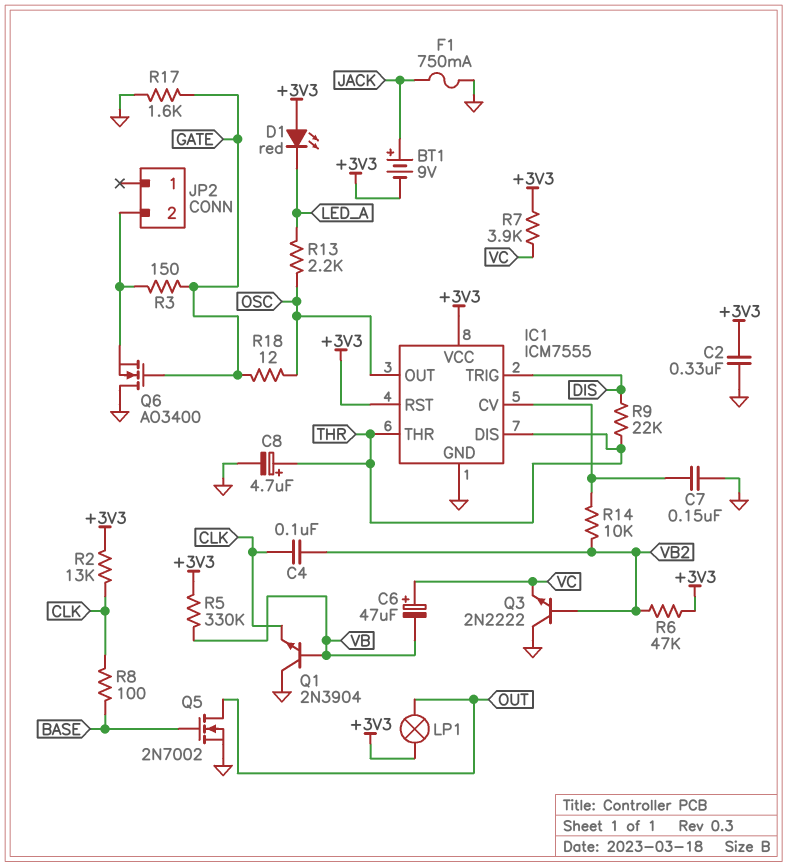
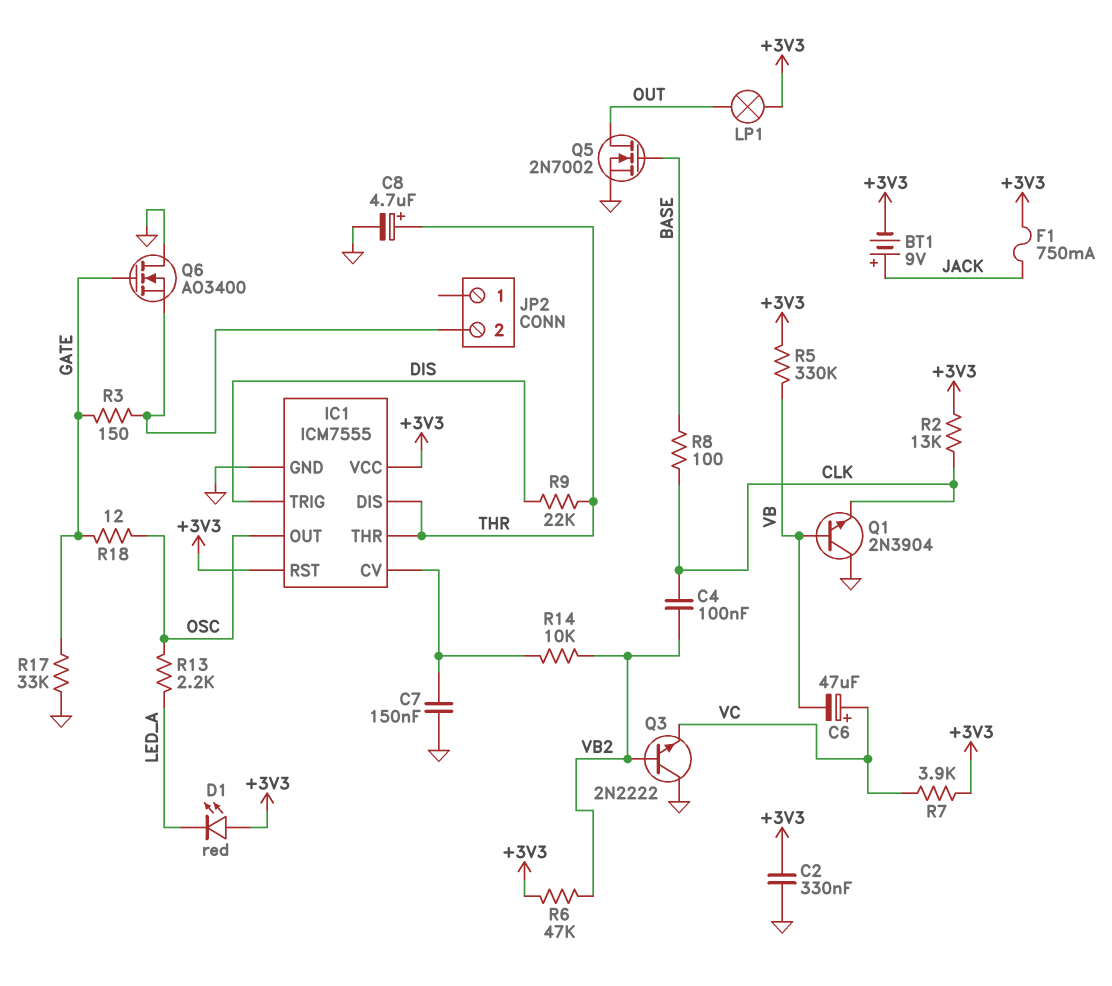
F1: 750mA (GND, JACK) -> 750mA (+3V3, JACK)
R17: 1.6k (GATE, GND) -> 33k (GATE, GND)

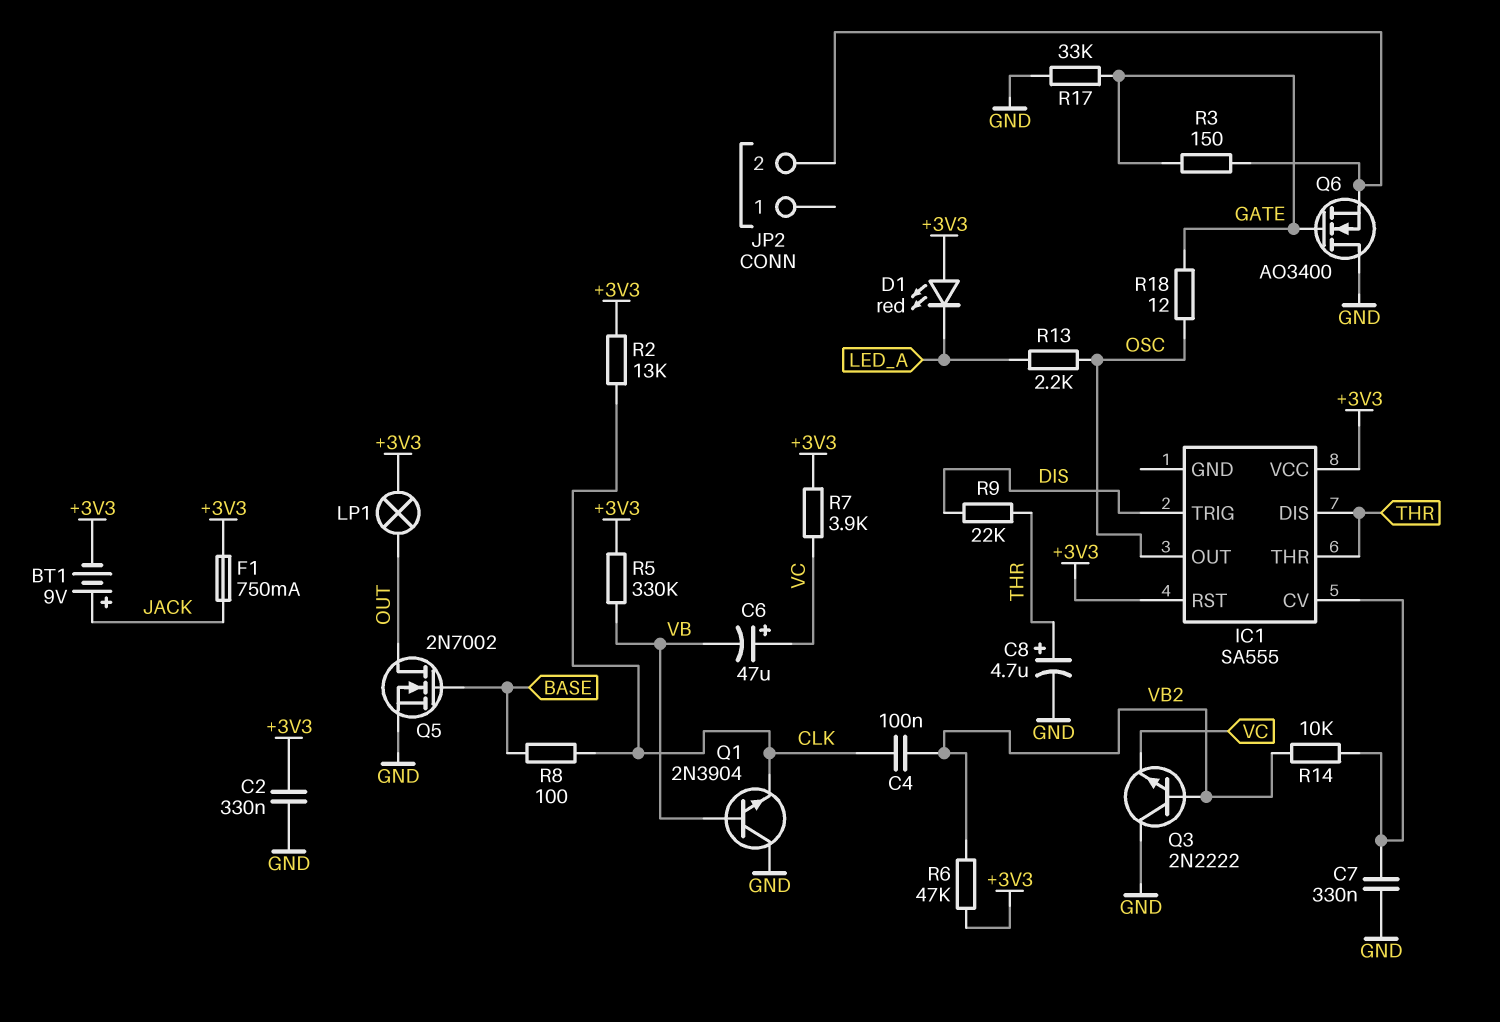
C7: 150nF (GND, IC1/CV) -> 330nF (GND, IC1/CV)
IC1: ICM7555 -> SA555
IC1 pin GND: GND -> none

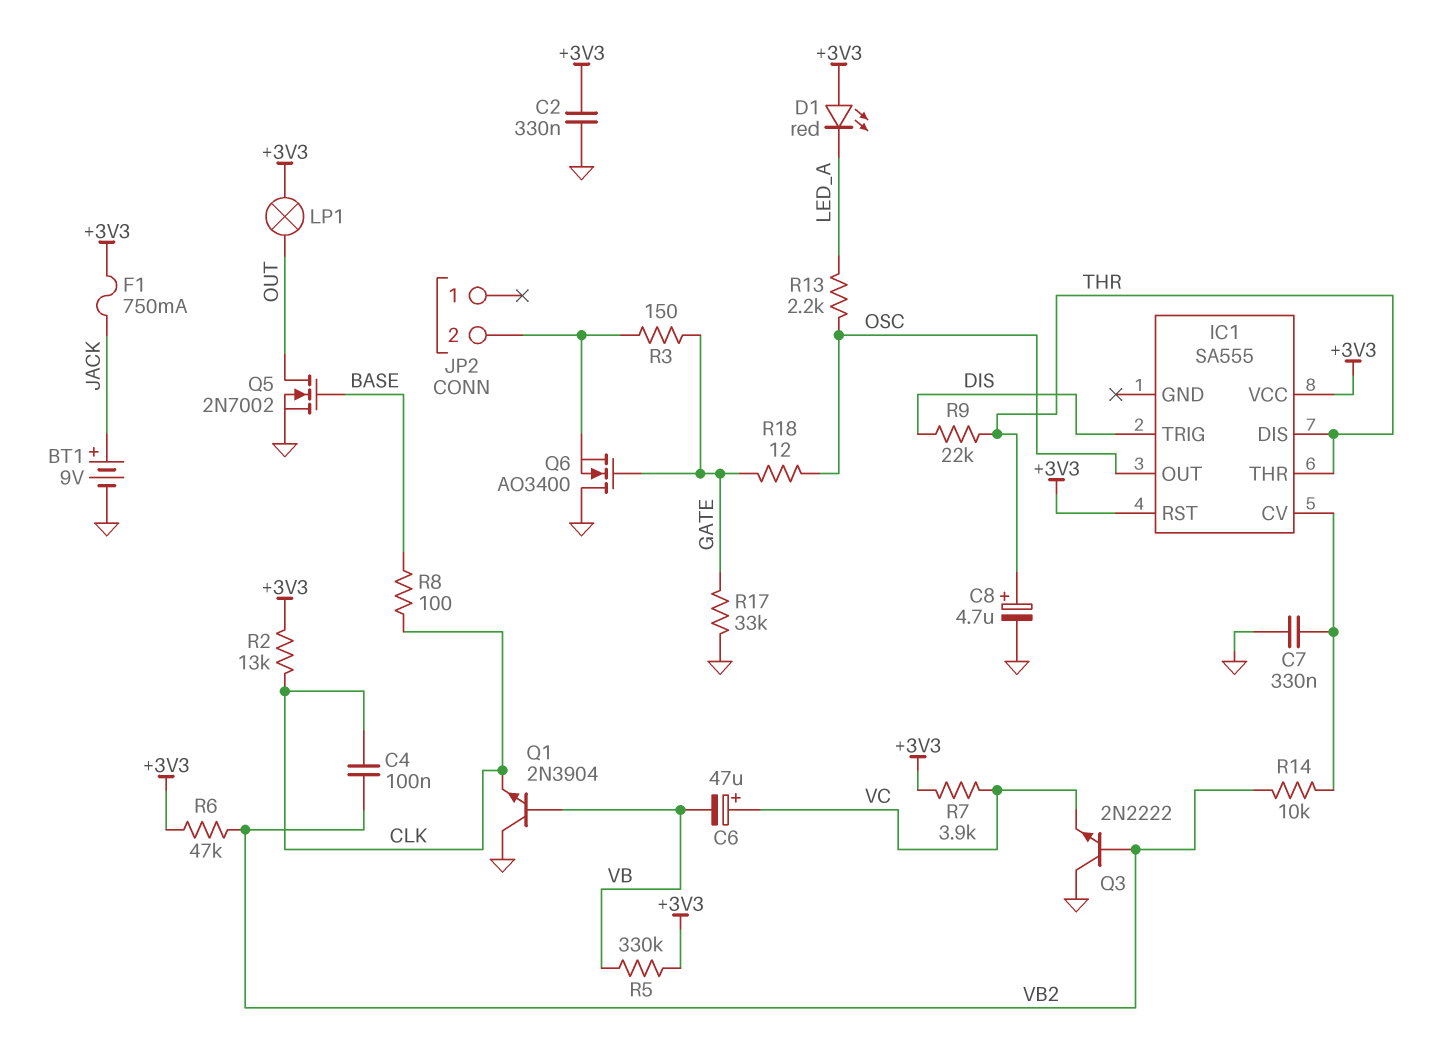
BT1: 9V (plus JACK, minus +3V3) -> 9V (plus JACK, minus GND)

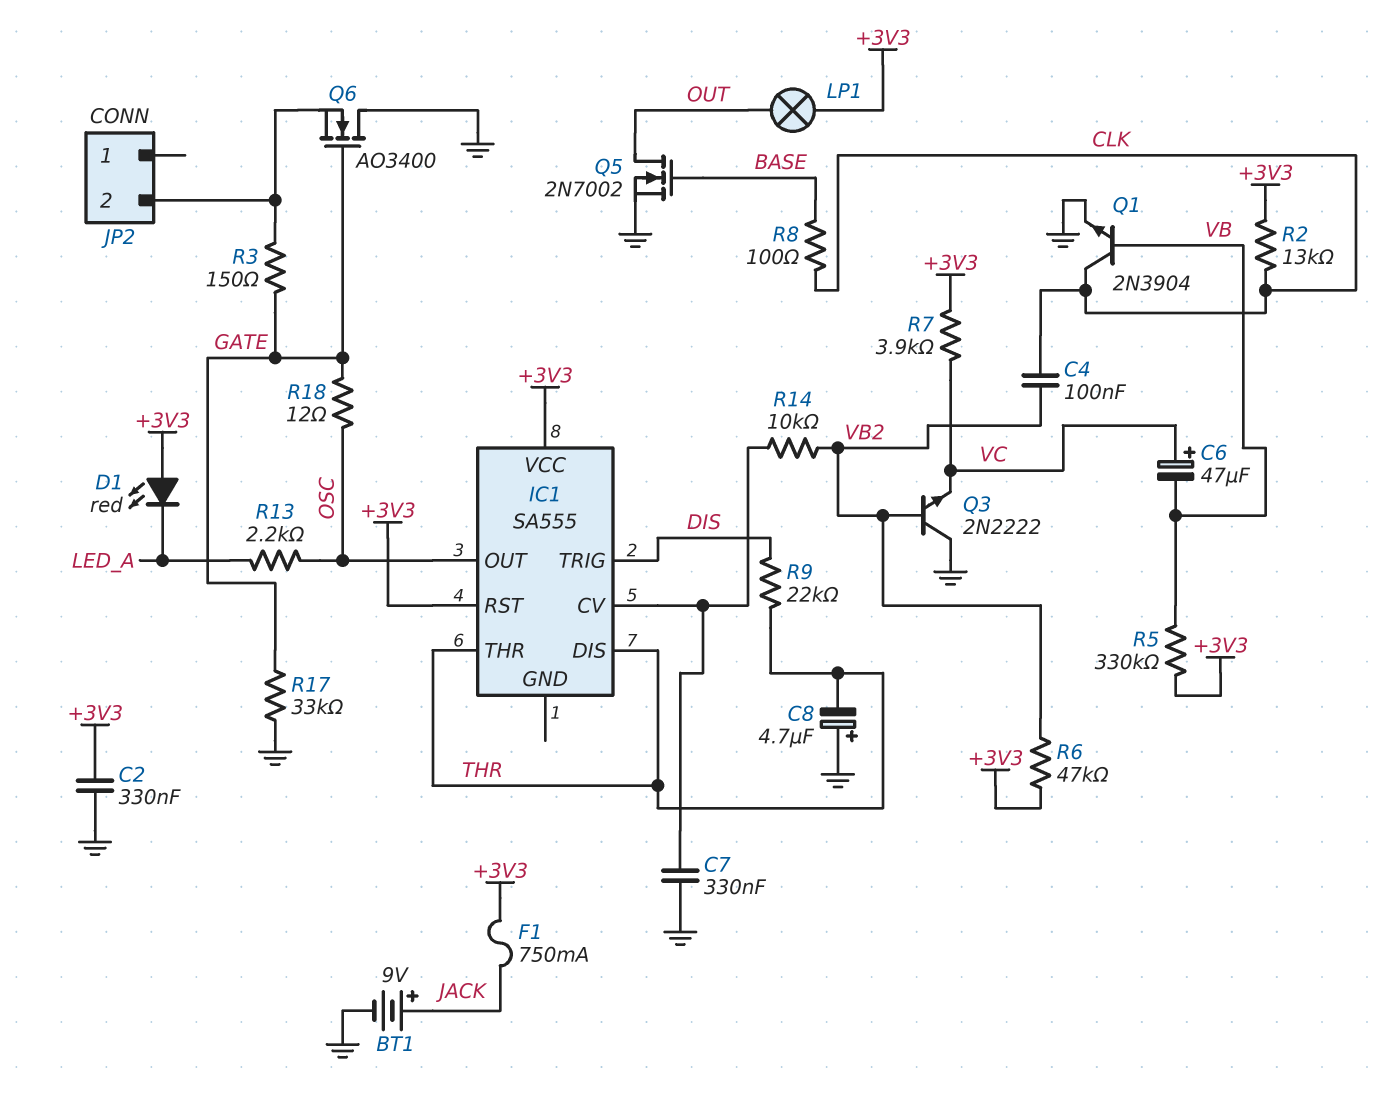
C8: 4.7uF (plus THR, minus GND) -> 4.7uF (plus GND, minus THR)
Q1: NPN 2N3904 (B VB, C GND, E CLK) -> NPN 2N3904 (B VB, C CLK, E GND)

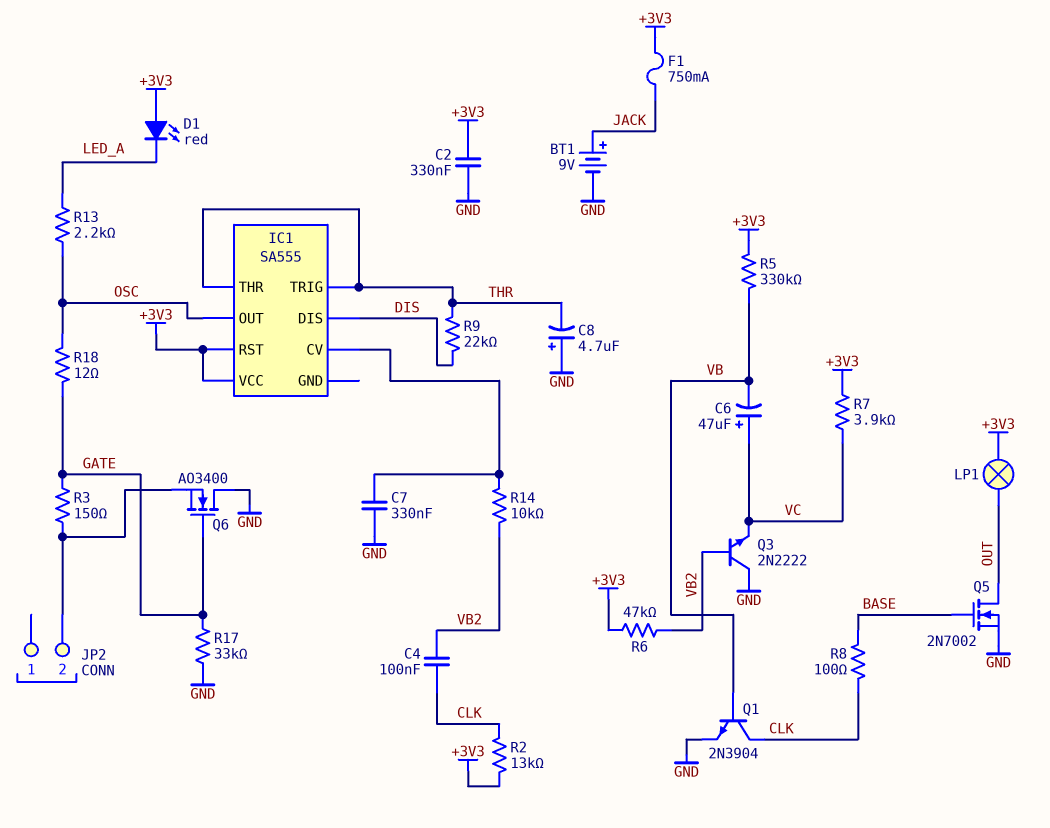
IC1 pin DIS: THR -> DIS
IC1 pin TRIG: DIS -> THR

